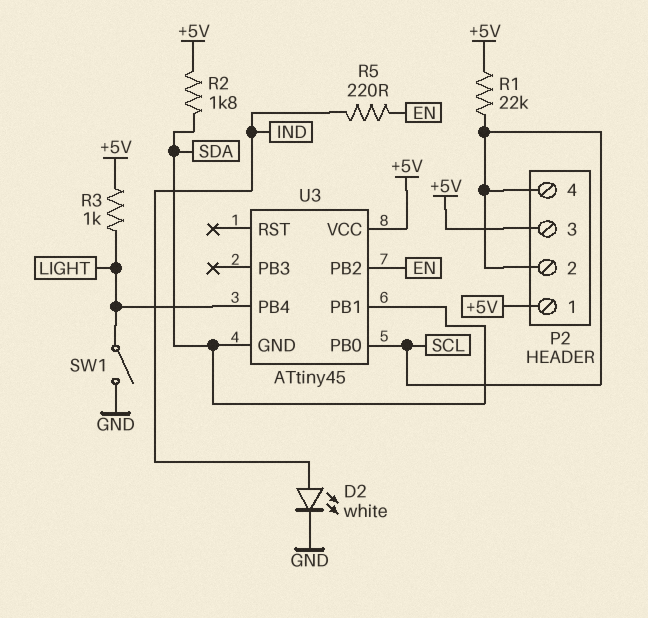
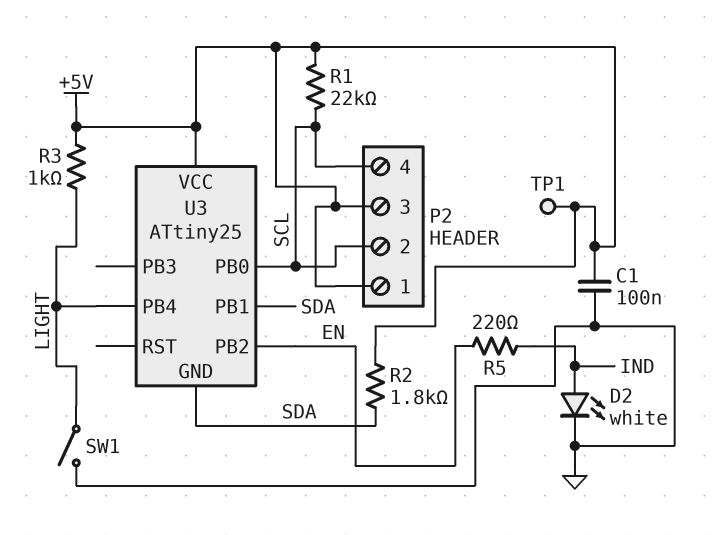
C1: none -> 100nF (+5V, GND)
TP1: none -> test point (+5V)
U3: ATtiny45 -> ATtiny25

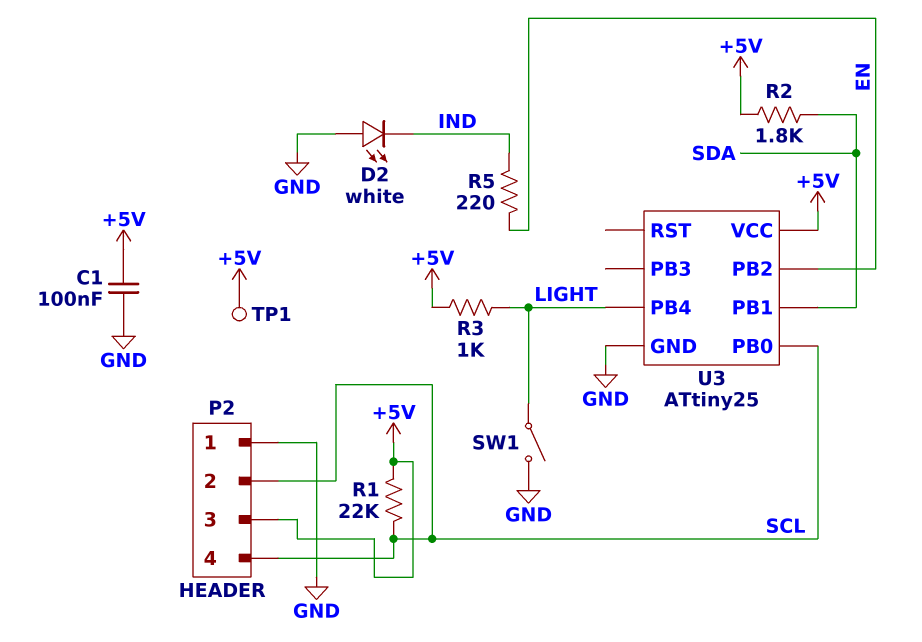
D2: LED white (A IND, K GND) -> LED white (A GND, K IND)
P2 pin 1: +5V -> GND
U3 pin GND: SDA -> GND

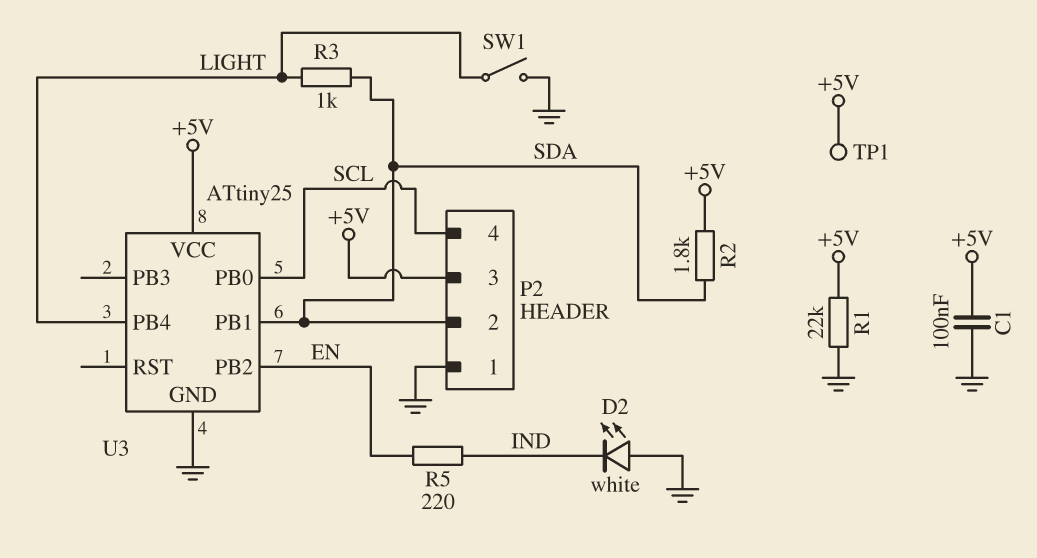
P2 pin 2: SCL -> SDA
R1: 22k (+5V, SCL) -> 22k (+5V, GND)
R3: 1k (+5V, LIGHT) -> 1k (LIGHT, SDA)

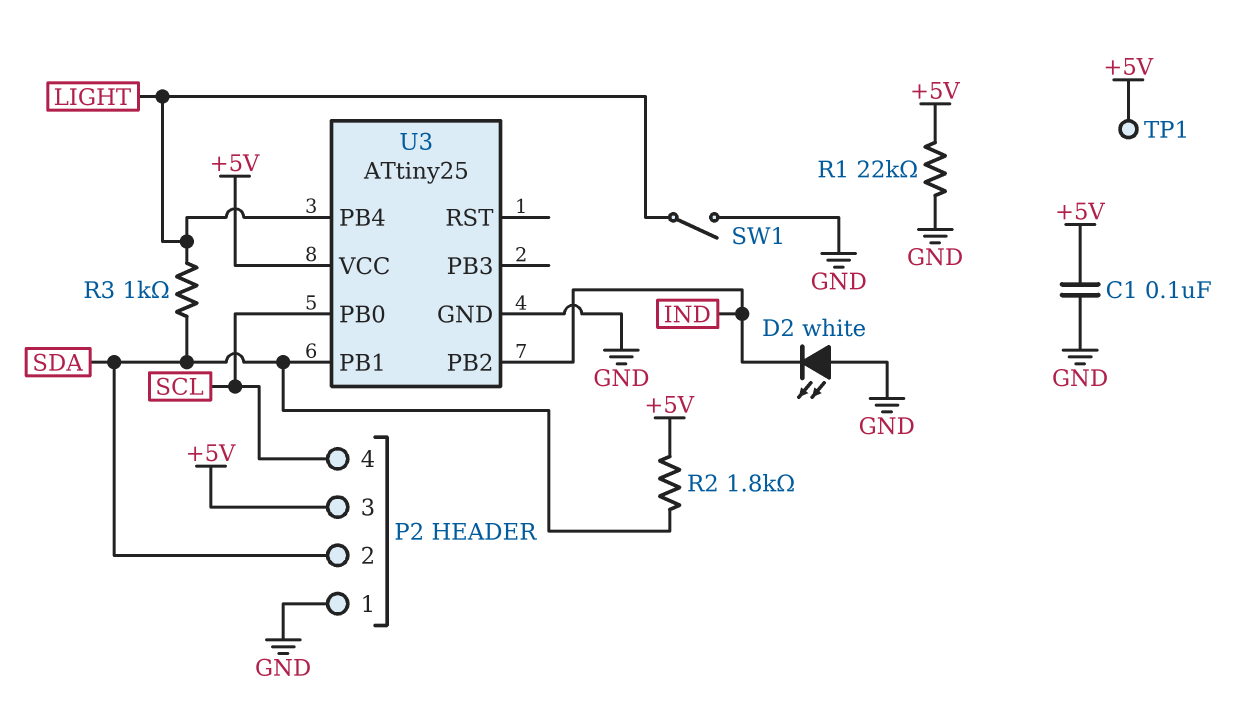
R5: 220 (EN, IND) -> none
U3 pin PB2: EN -> IND

